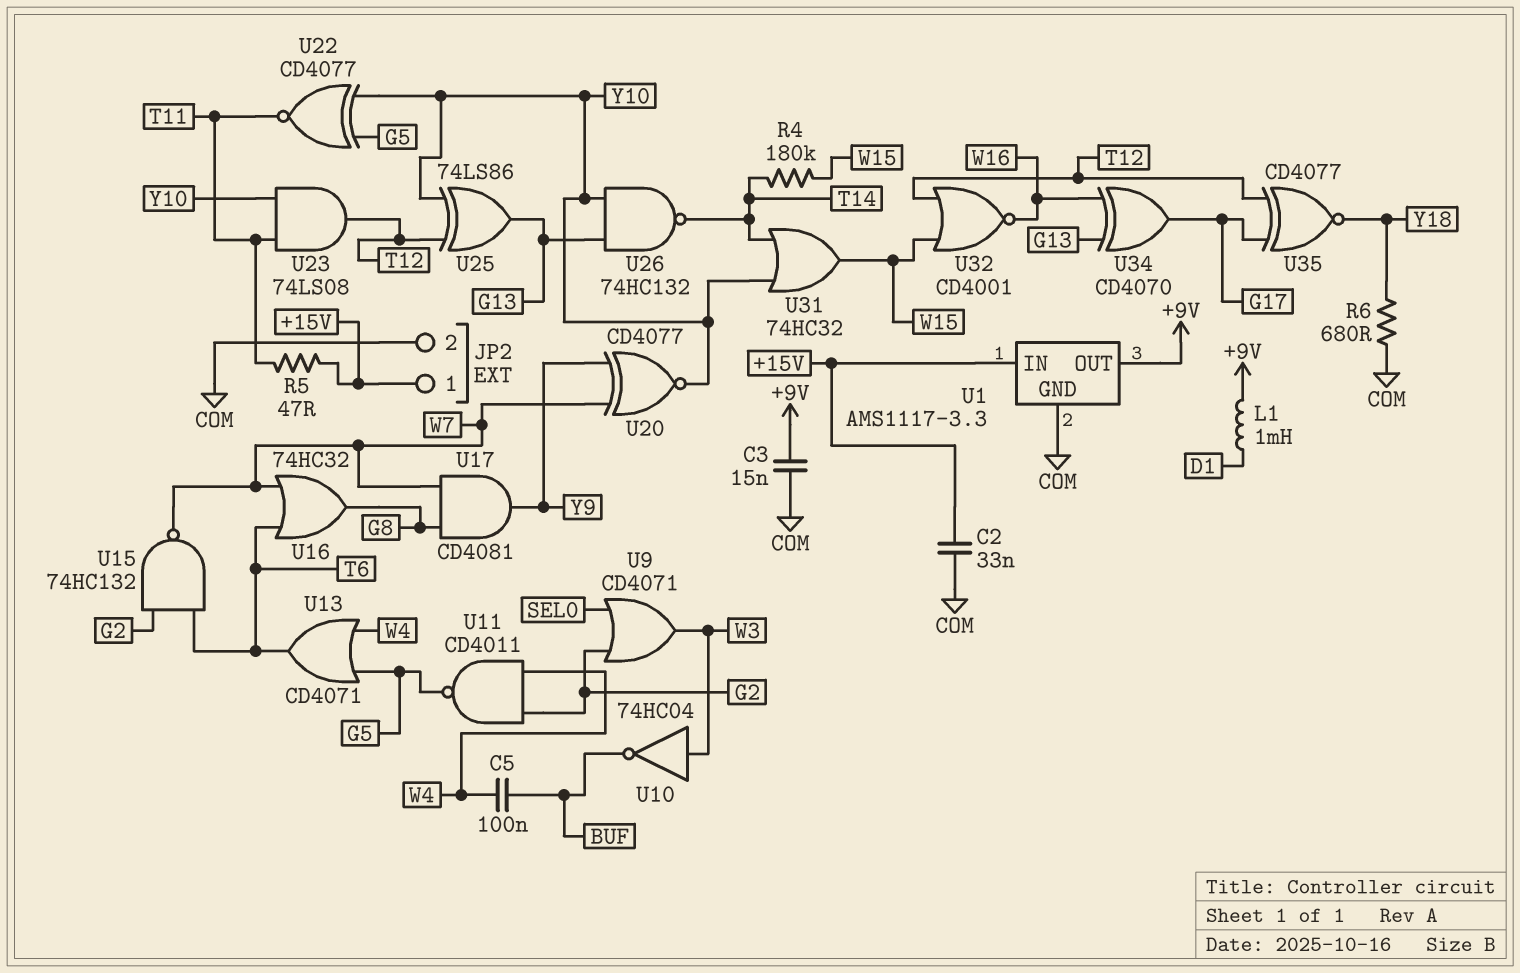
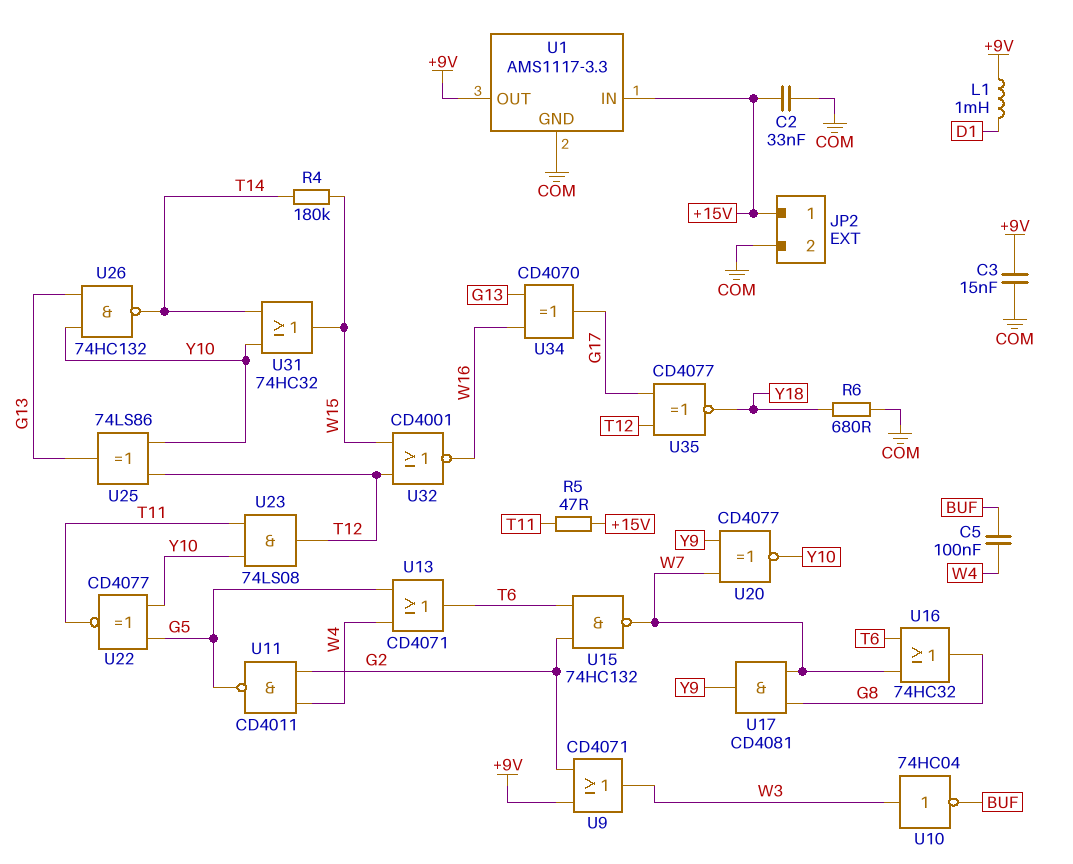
U9: OR CD4071 (in G2, in SEL0, out W3) -> OR CD4071 (in +9V, in G2, out W3)

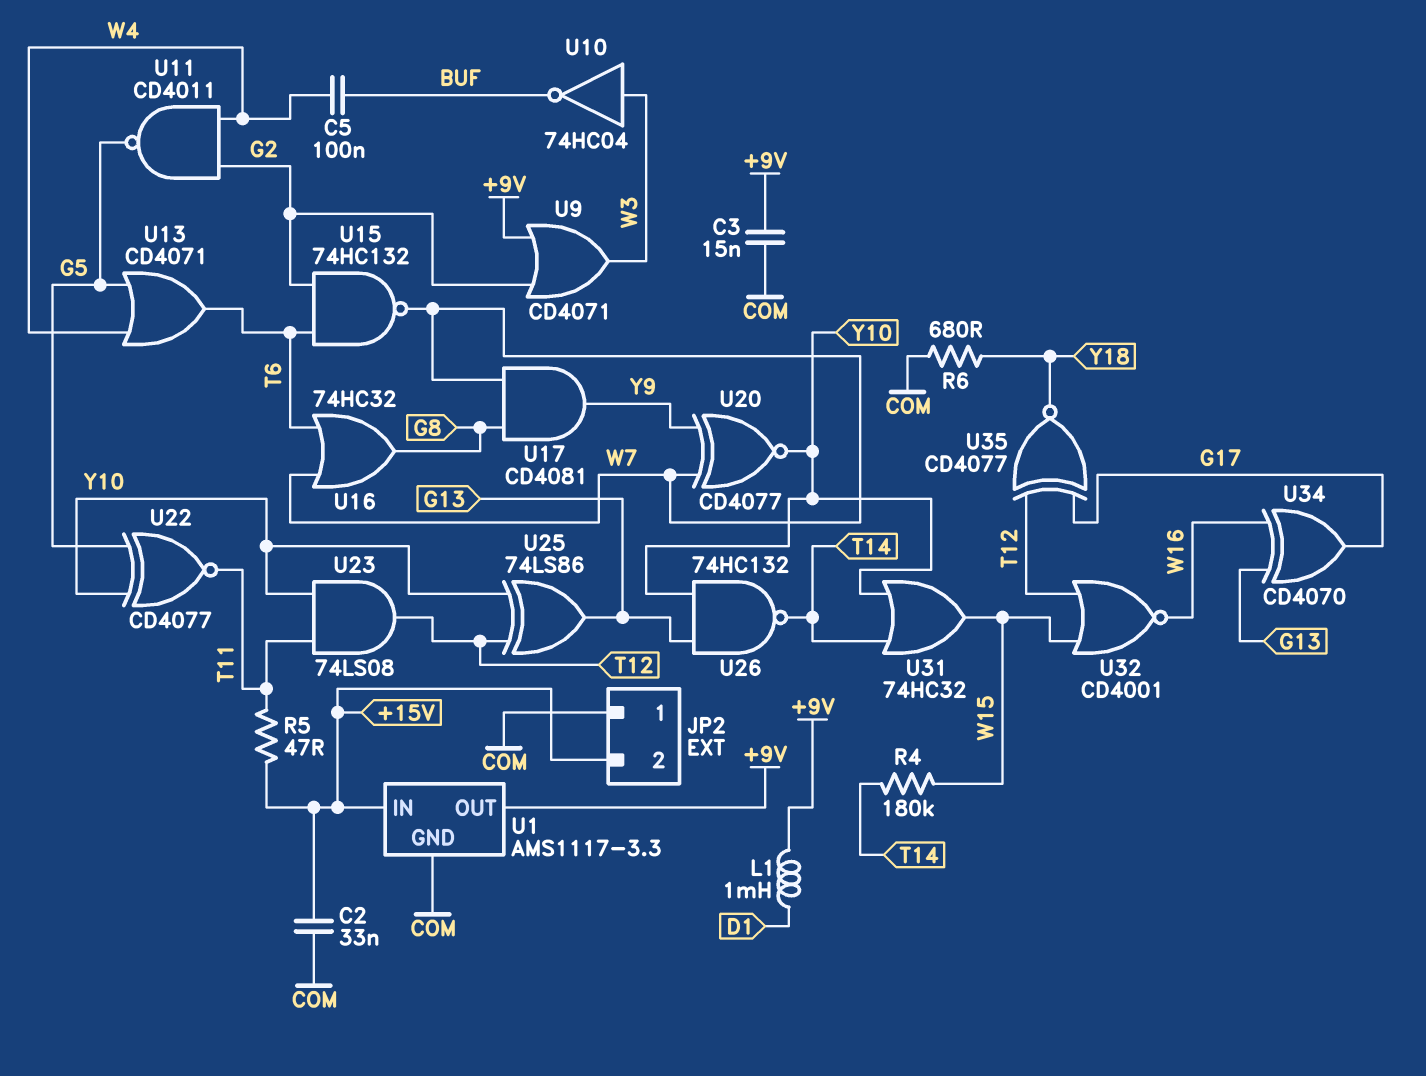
JP2 pin 1: +15V -> COM
JP2 pin 2: COM -> +15V

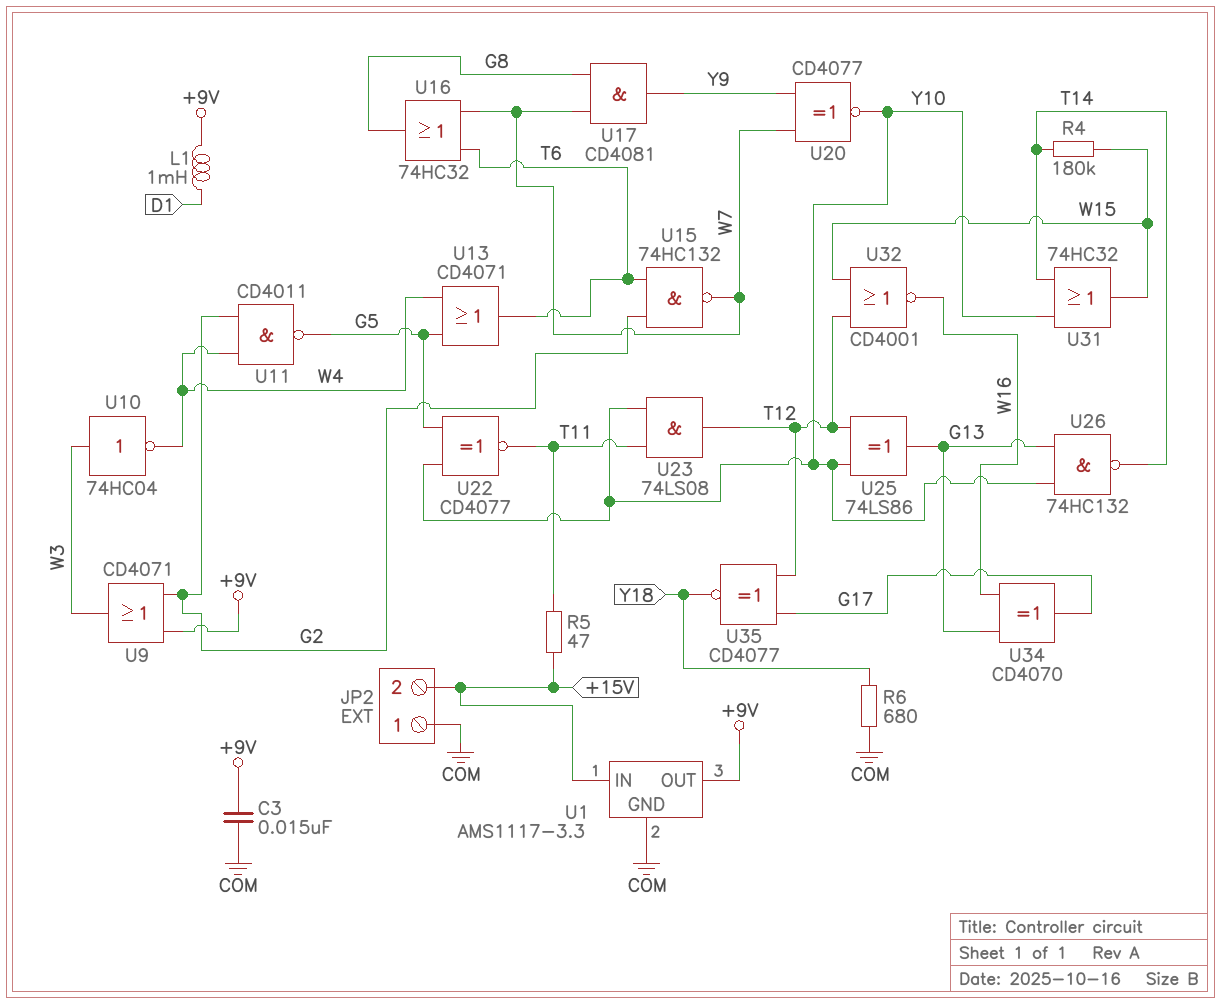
C2: 33nF (+15V, COM) -> none
C5: 100nF (BUF, W4) -> none
U10: NOT 74HC04 (in W3, out BUF) -> NOT 74HC04 (in W3, out W4)

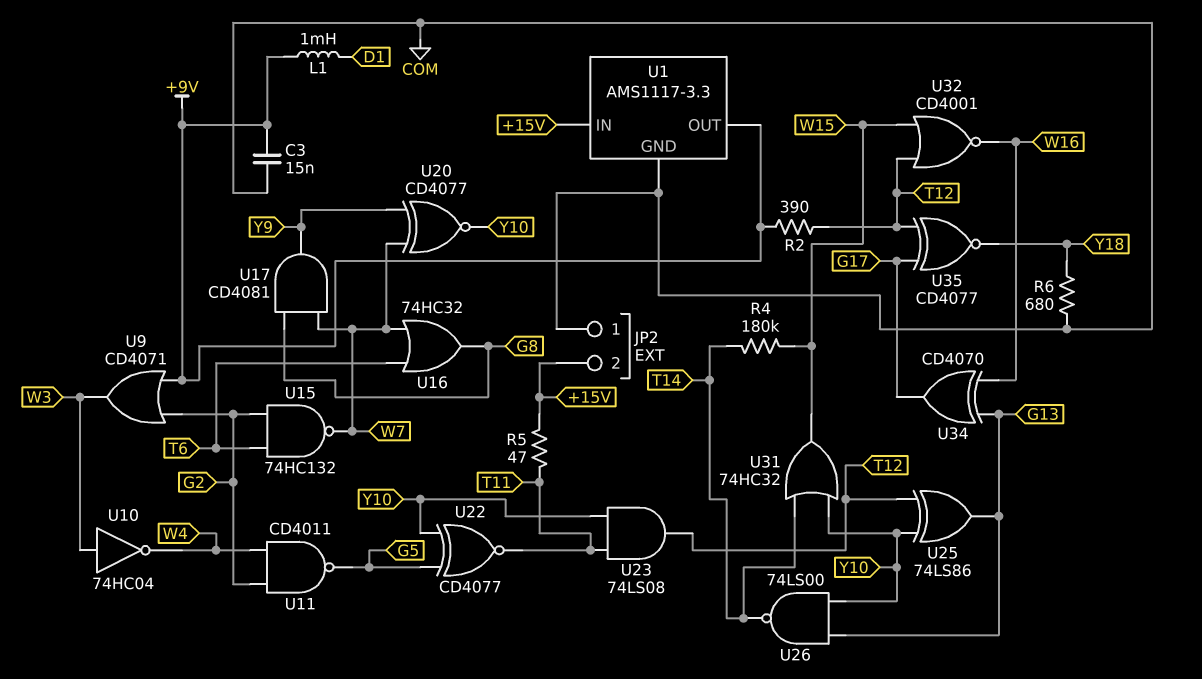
R2: none -> 390 (+9V, T12)
U13: OR CD4071 (in G5, in W4, out T6) -> none
U26: NAND 74HC132 (in G13, in Y10, out T14) -> NAND 74LS00 (in G13, in Y10, out T14)

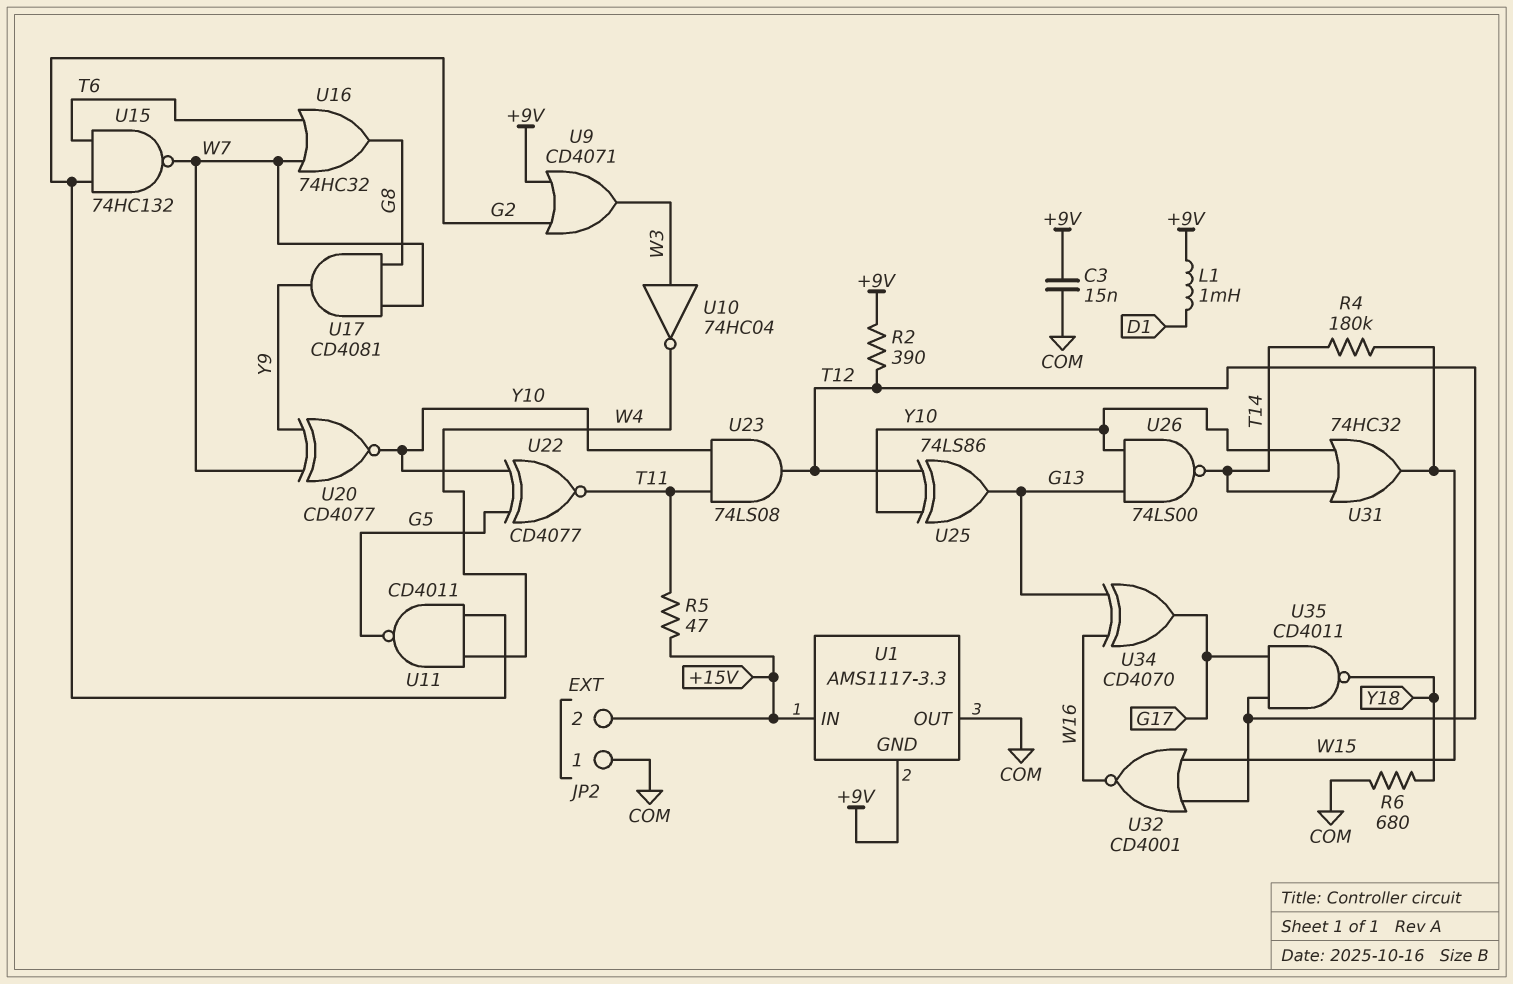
U1 pin GND: COM -> +9V
U1 pin OUT: +9V -> COM
U35: XNOR CD4077 (in G17, in T12, out Y18) -> NAND CD4011 (in G17, in T12, out Y18)

